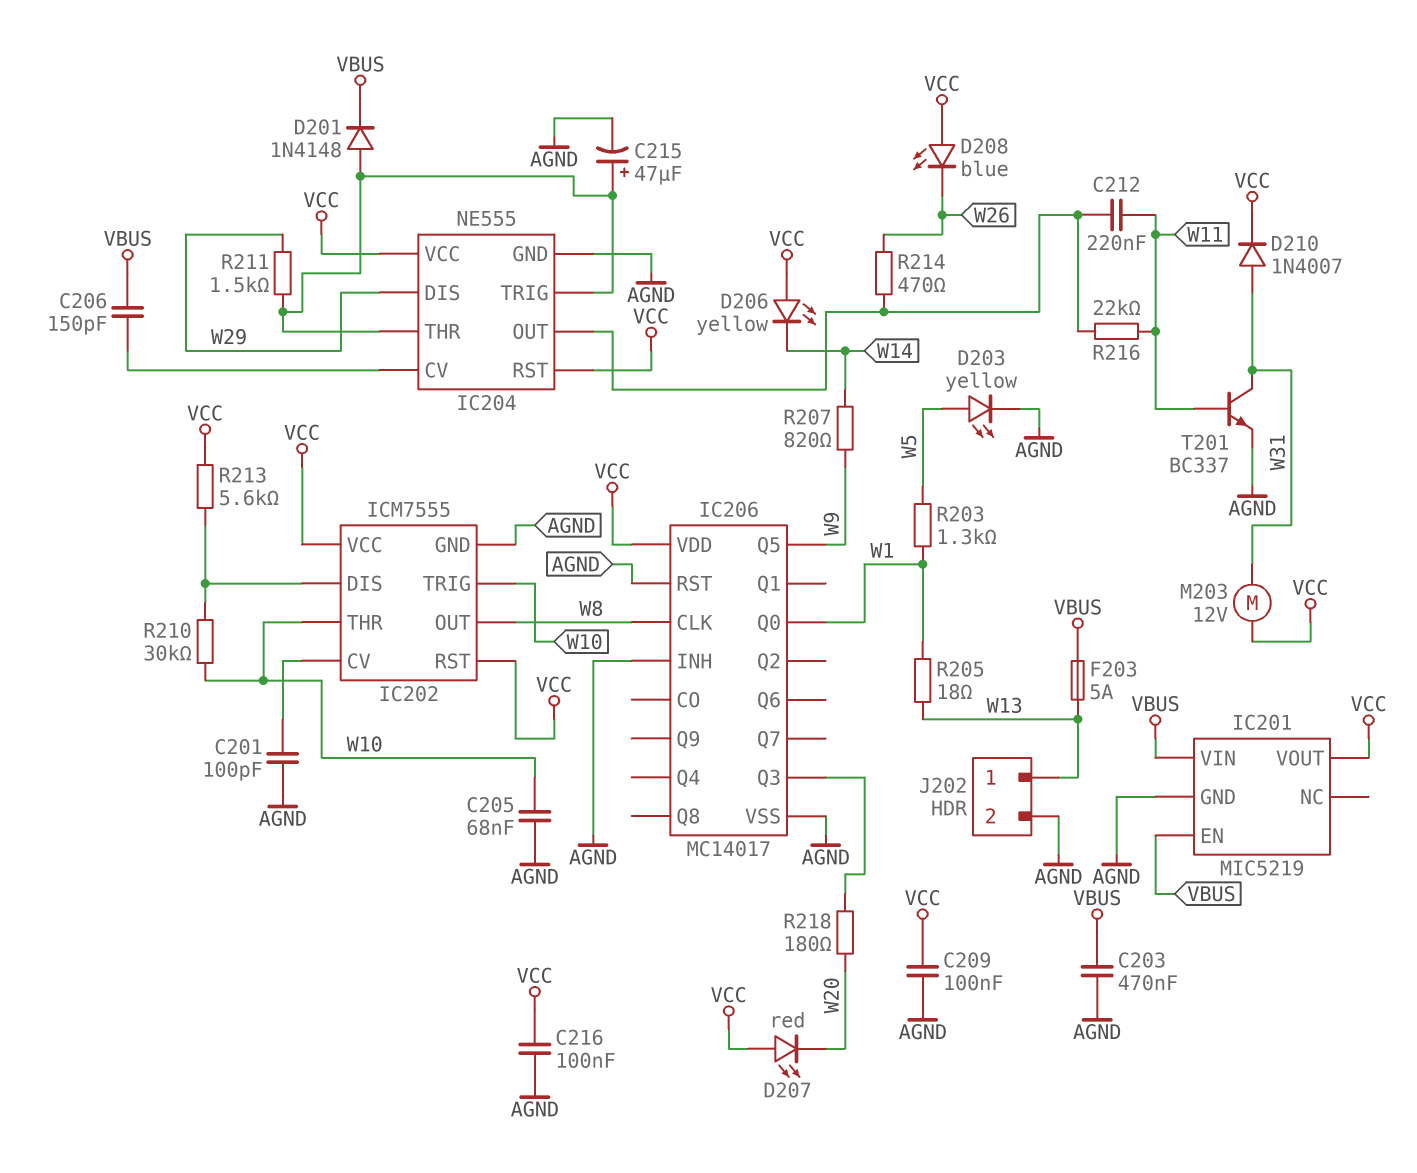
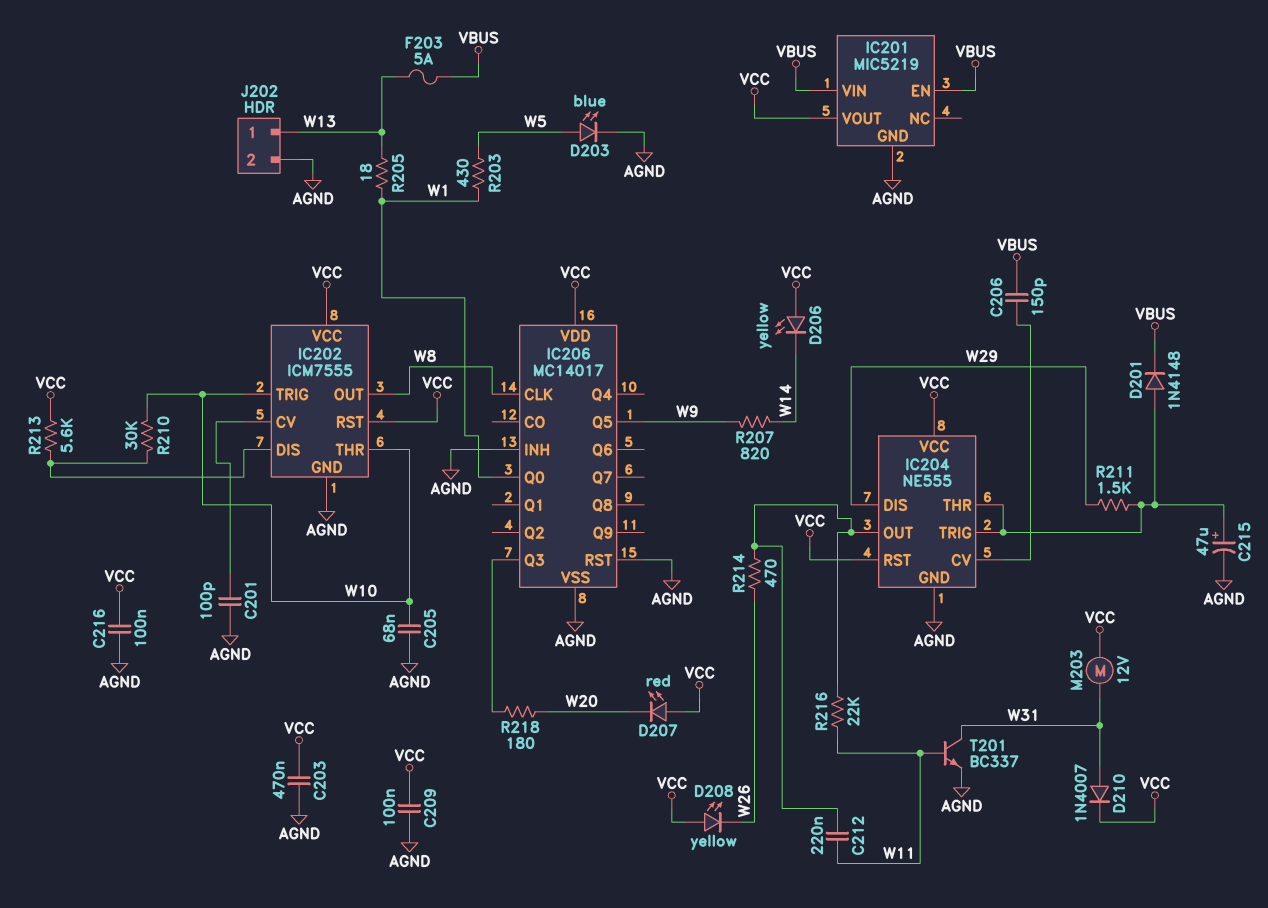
C203: 470nF (AGND, VBUS) -> 470nF (AGND, VCC)
D203: LED yellow (A W5, K AGND) -> LED blue (A W5, K AGND)
D208: LED blue (A VCC, K W26) -> LED yellow (A VCC, K W26)
R203: 1.3k (W1, W5) -> 430 (W1, W5)

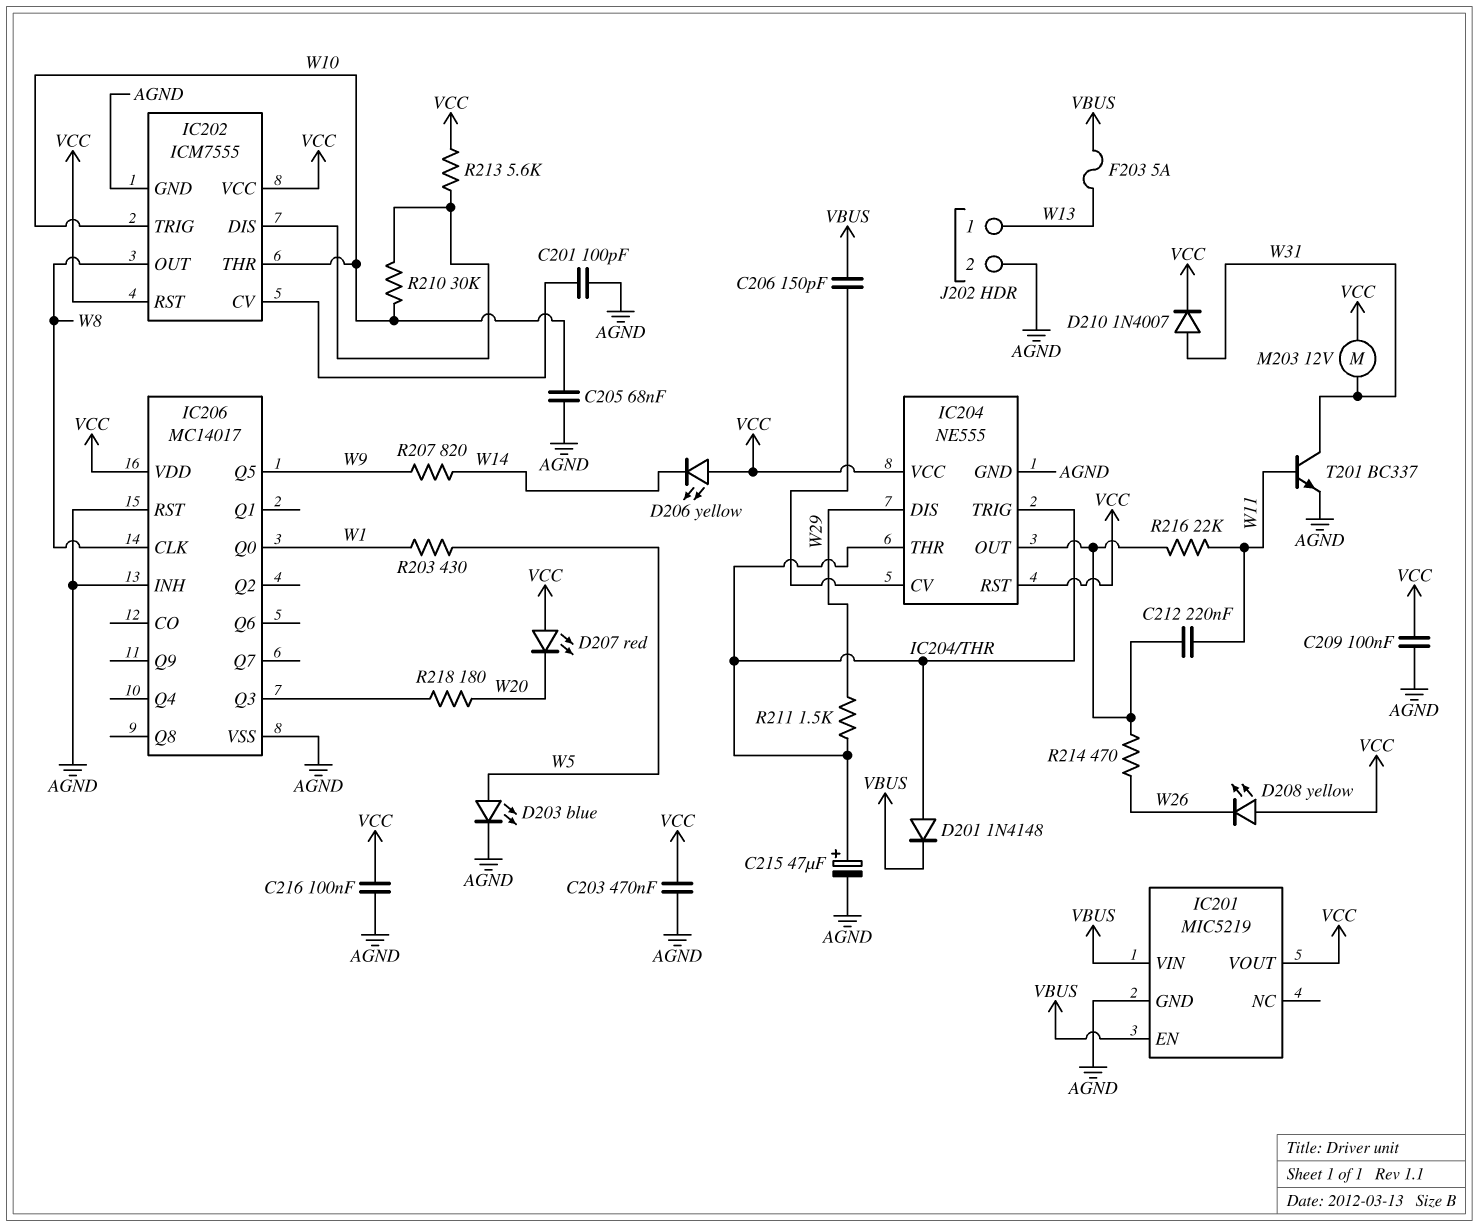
R205: 18 (W1, W13) -> none

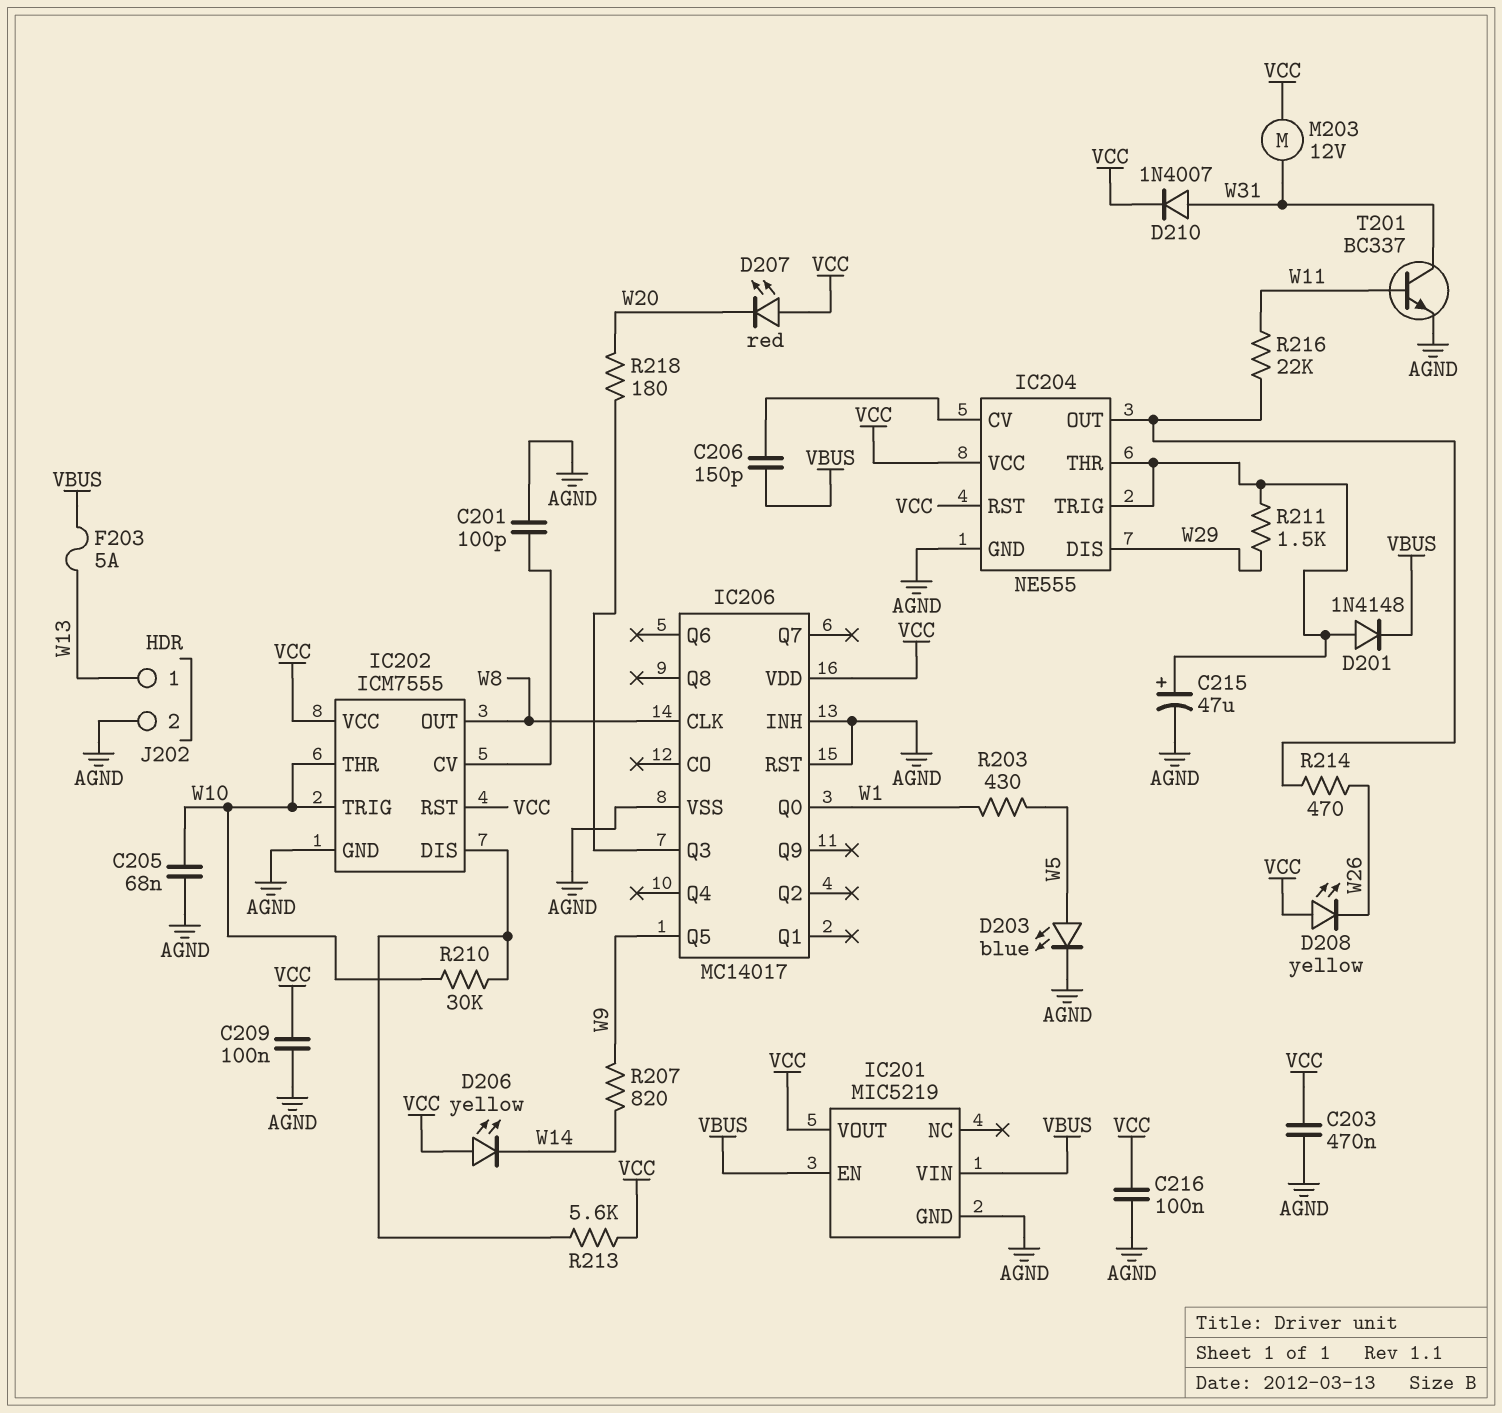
C212: 220nF (IC204/OUT, W11) -> none

